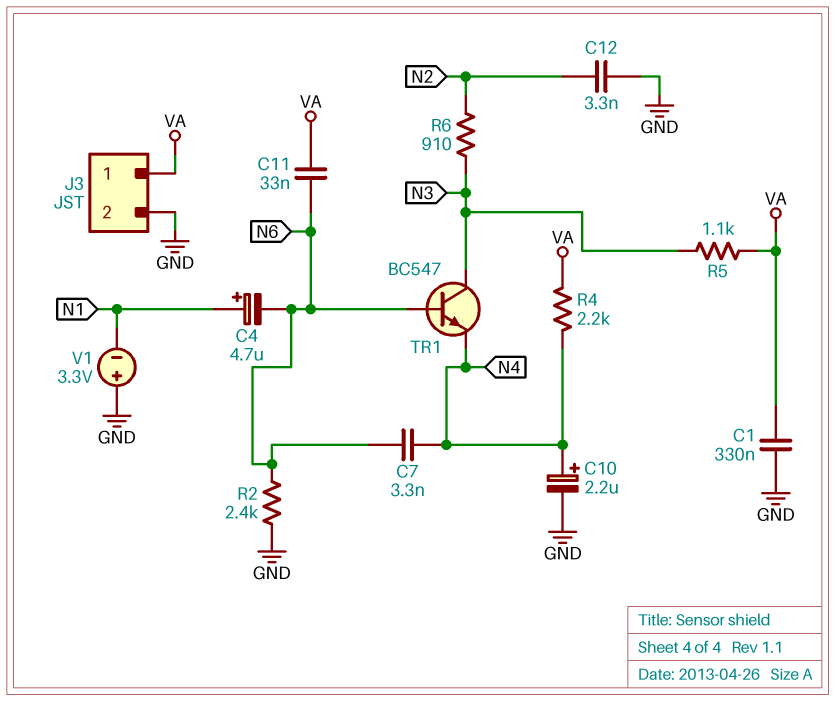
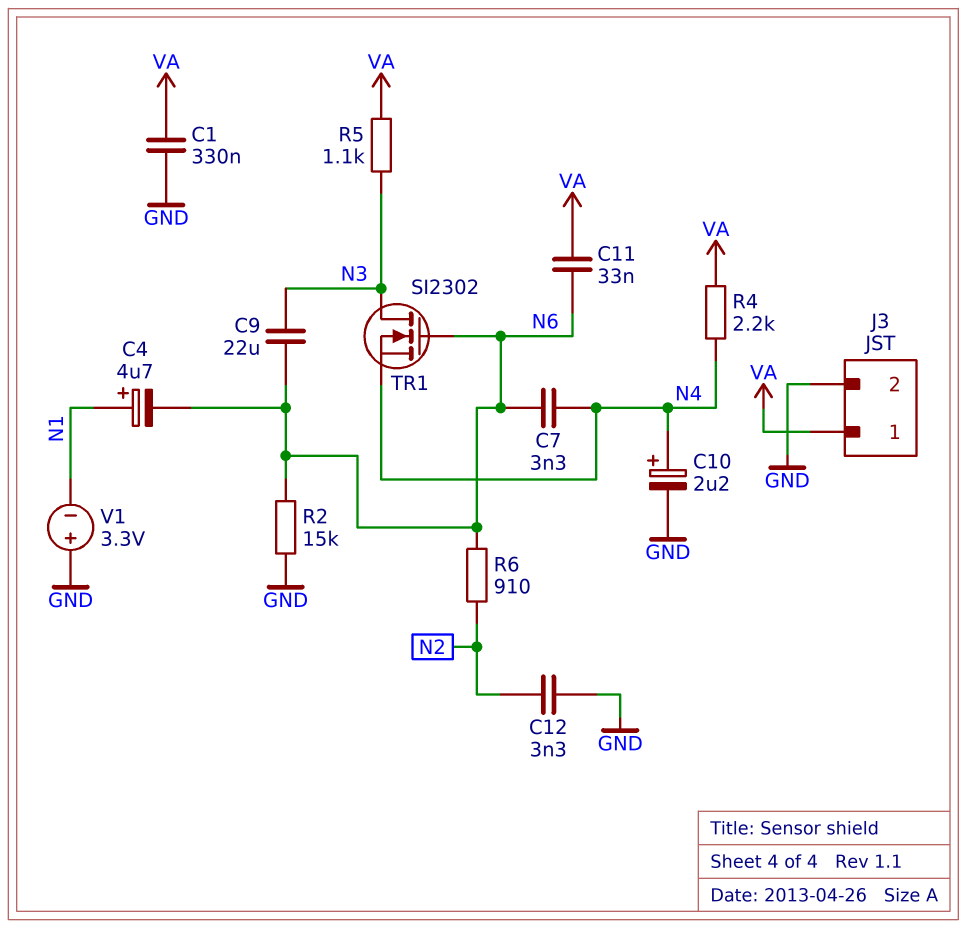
C9: none -> 22uF (N3, N6)
R2: 2.4k (GND, N6) -> 15k (GND, N6)
R6: 910 (N2, N3) -> 910 (N2, N6)
TR1: NPN BC547 (B N6, C N3, E N4) -> NMOS SI2302 (G N6, D N3, S N4)

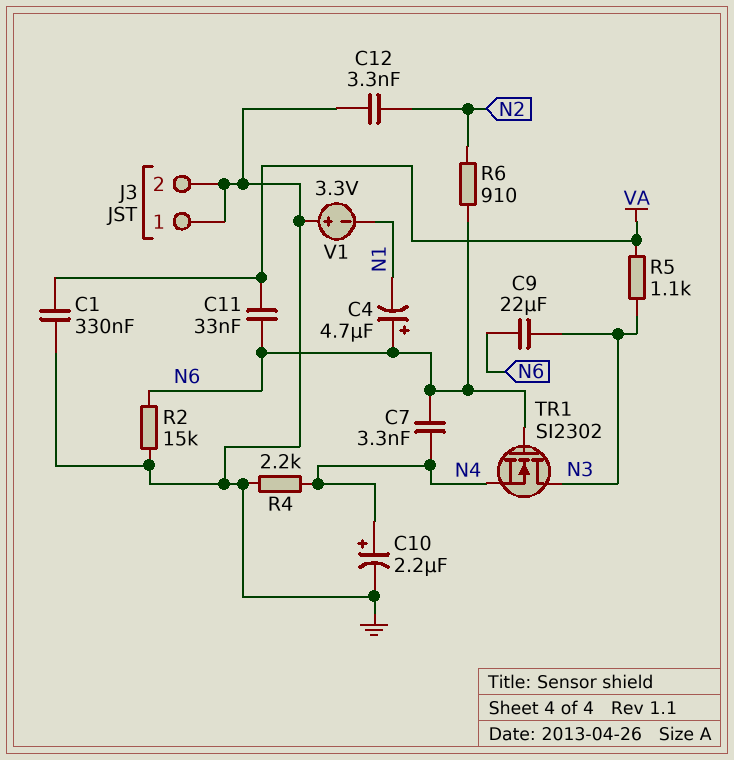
C4: 4.7uF (plus N1, minus N6) -> 4.7uF (plus N6, minus N1)
J3 pin 1: VA -> GND
R4: 2.2k (N4, VA) -> 2.2k (GND, N4)

